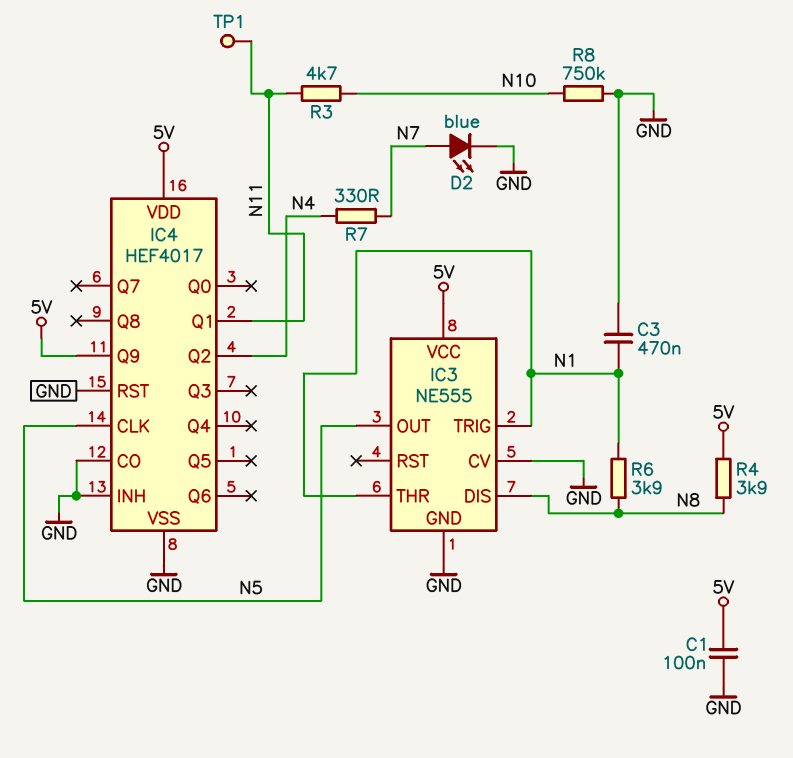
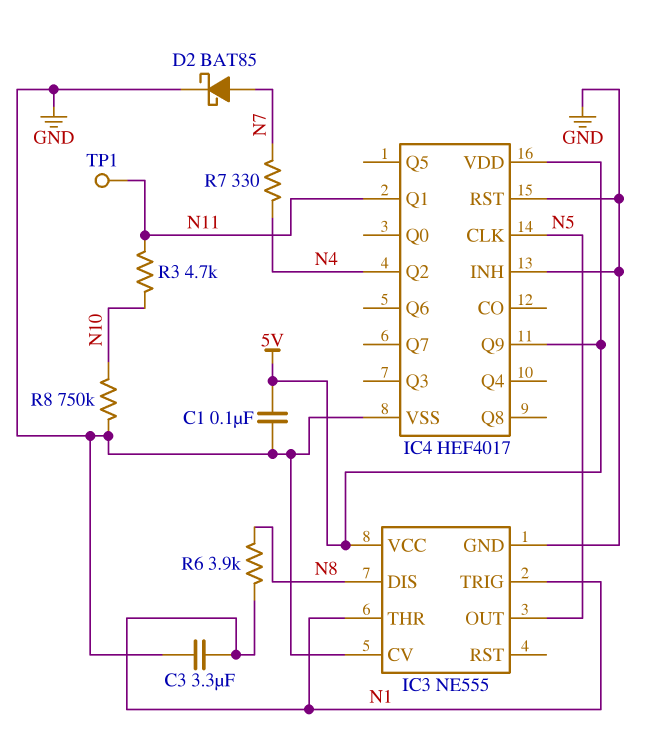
C3: 470nF (GND, N1) -> 3.3uF (GND, N1)
D2: LED blue (A N7, K GND) -> schottky BAT85 (A N7, K GND)
IC4 pin CO: GND -> none
R4: 3.9k (5V, N8) -> none

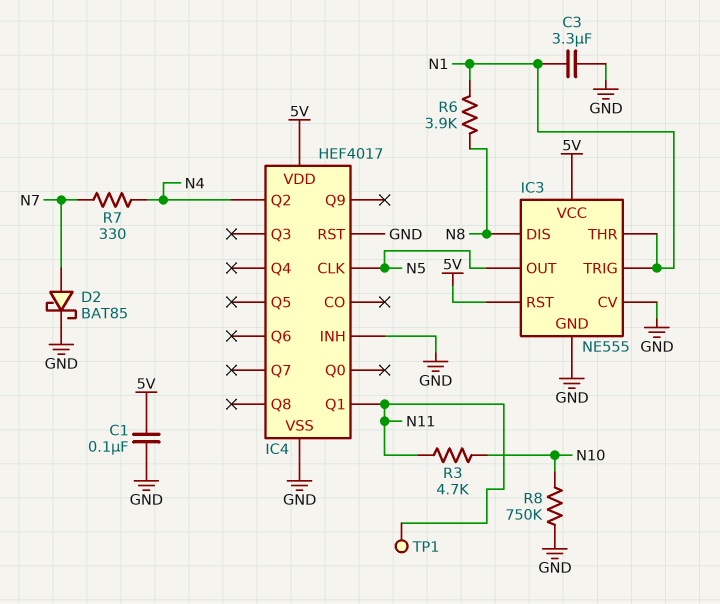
IC3 pin RST: none -> 5V
IC4 pin Q9: 5V -> none

